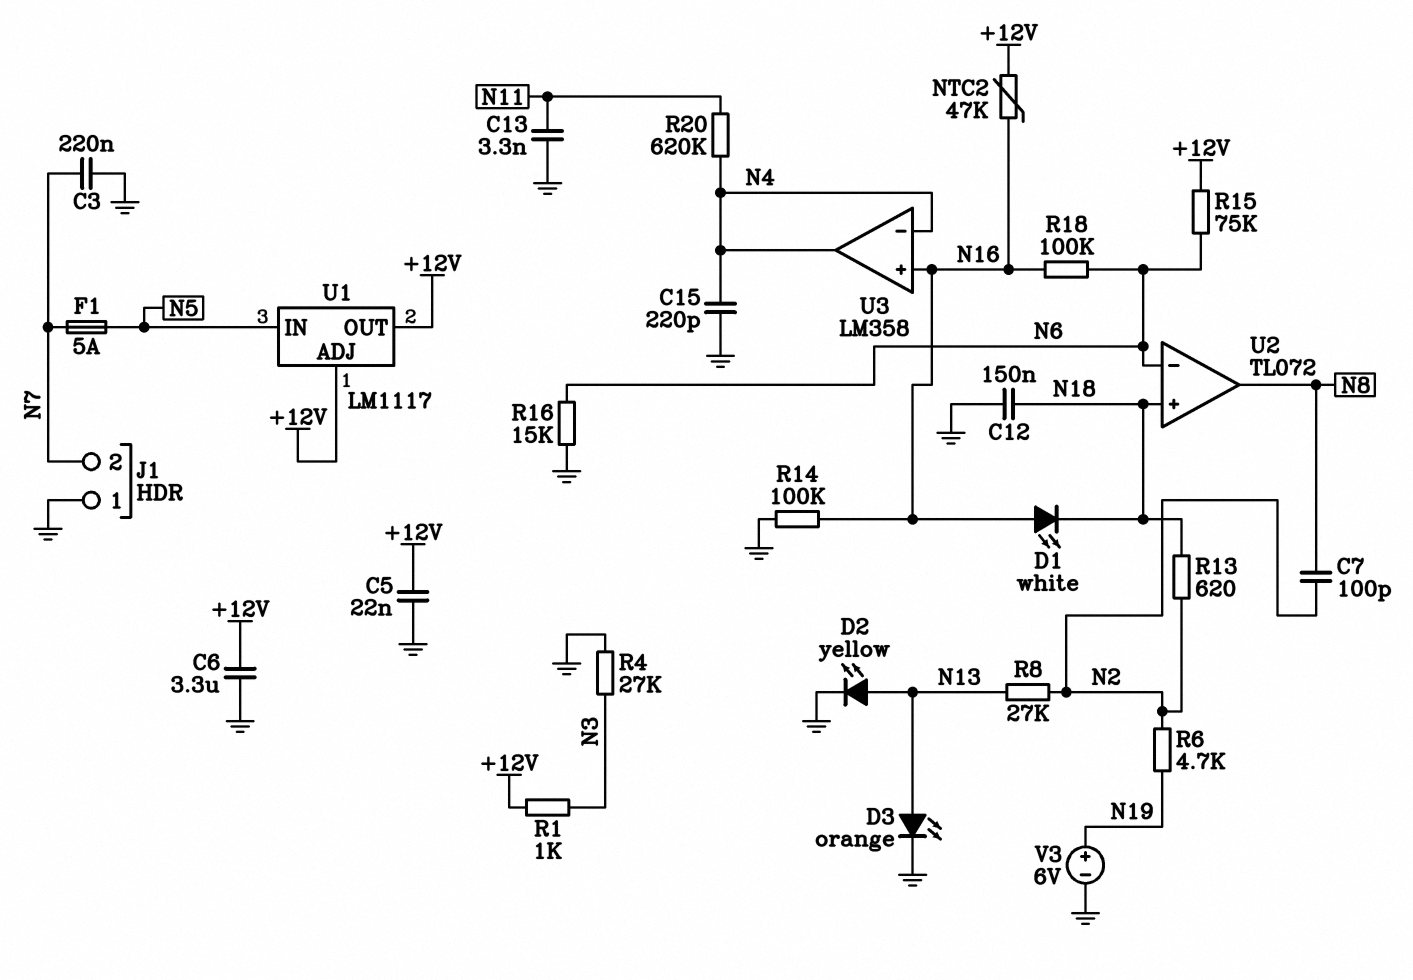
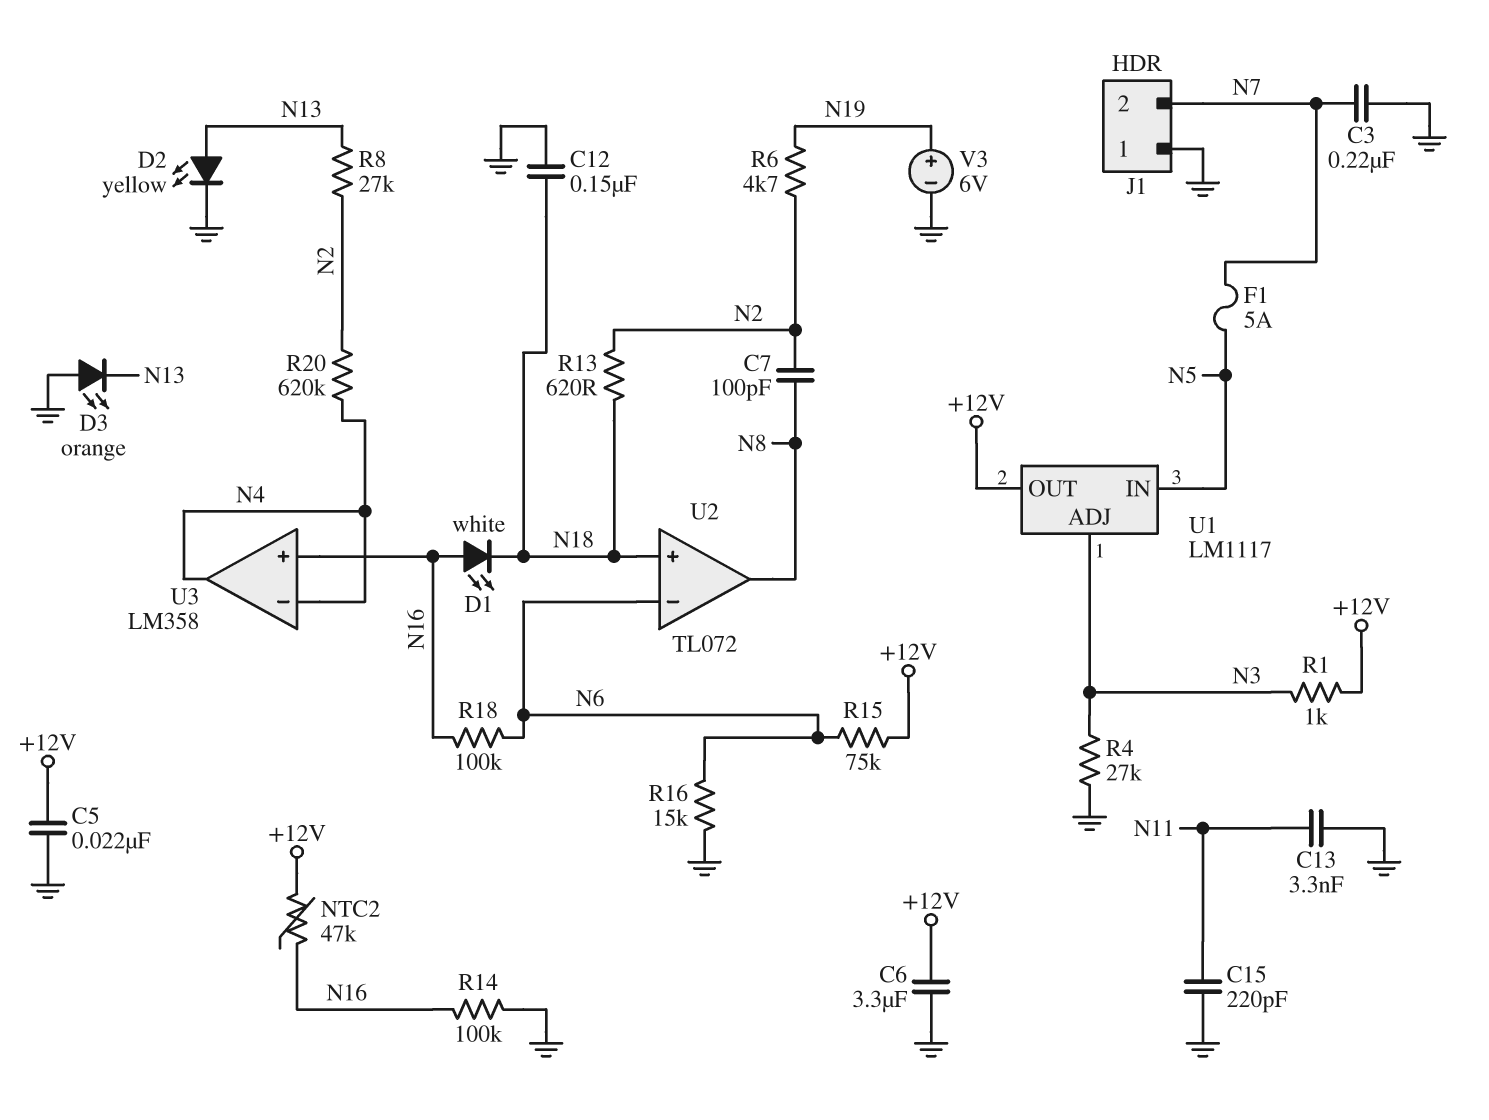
C15: 220pF (GND, N4) -> 220pF (GND, N11)
D3: LED orange (A N13, K GND) -> LED orange (A GND, K N13)
R20: 620k (N4, N11) -> 620k (N2, N4)
U1 pin ADJ: +12V -> N3

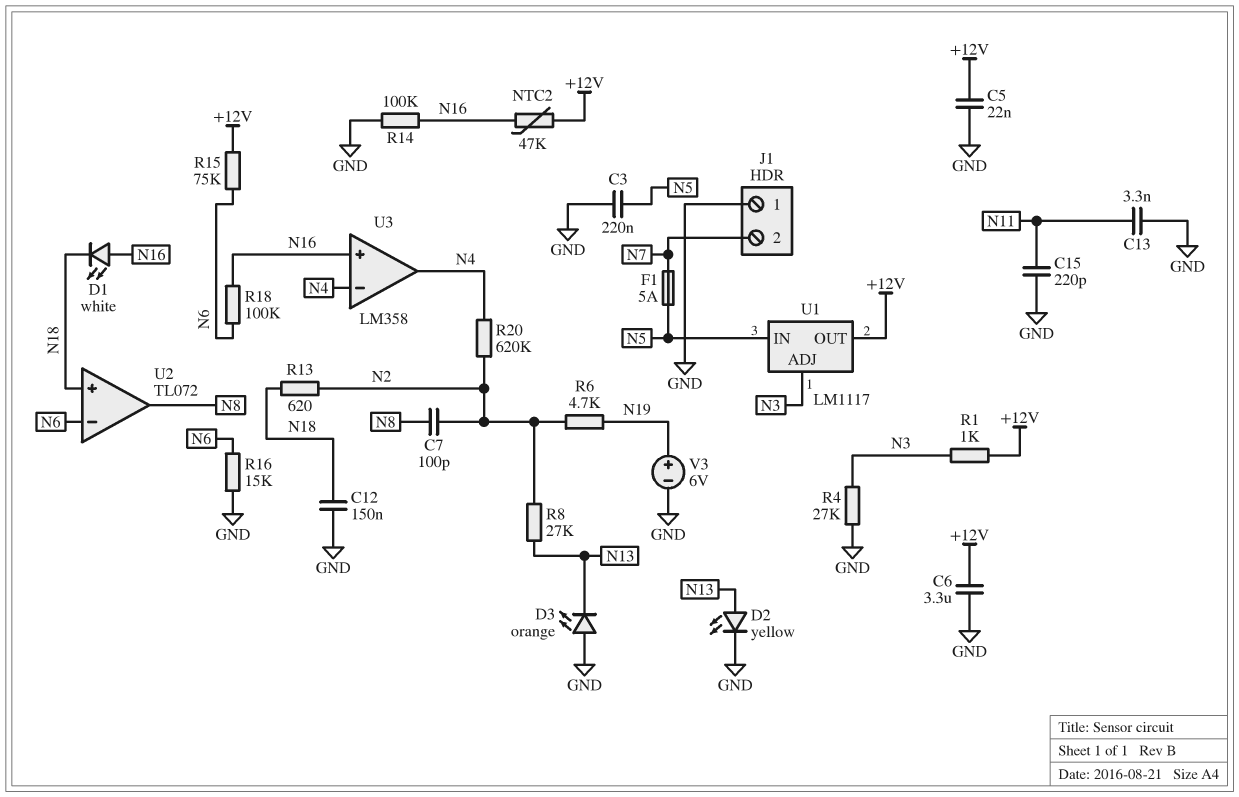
C3: 220nF (GND, N7) -> 220nF (GND, N5)

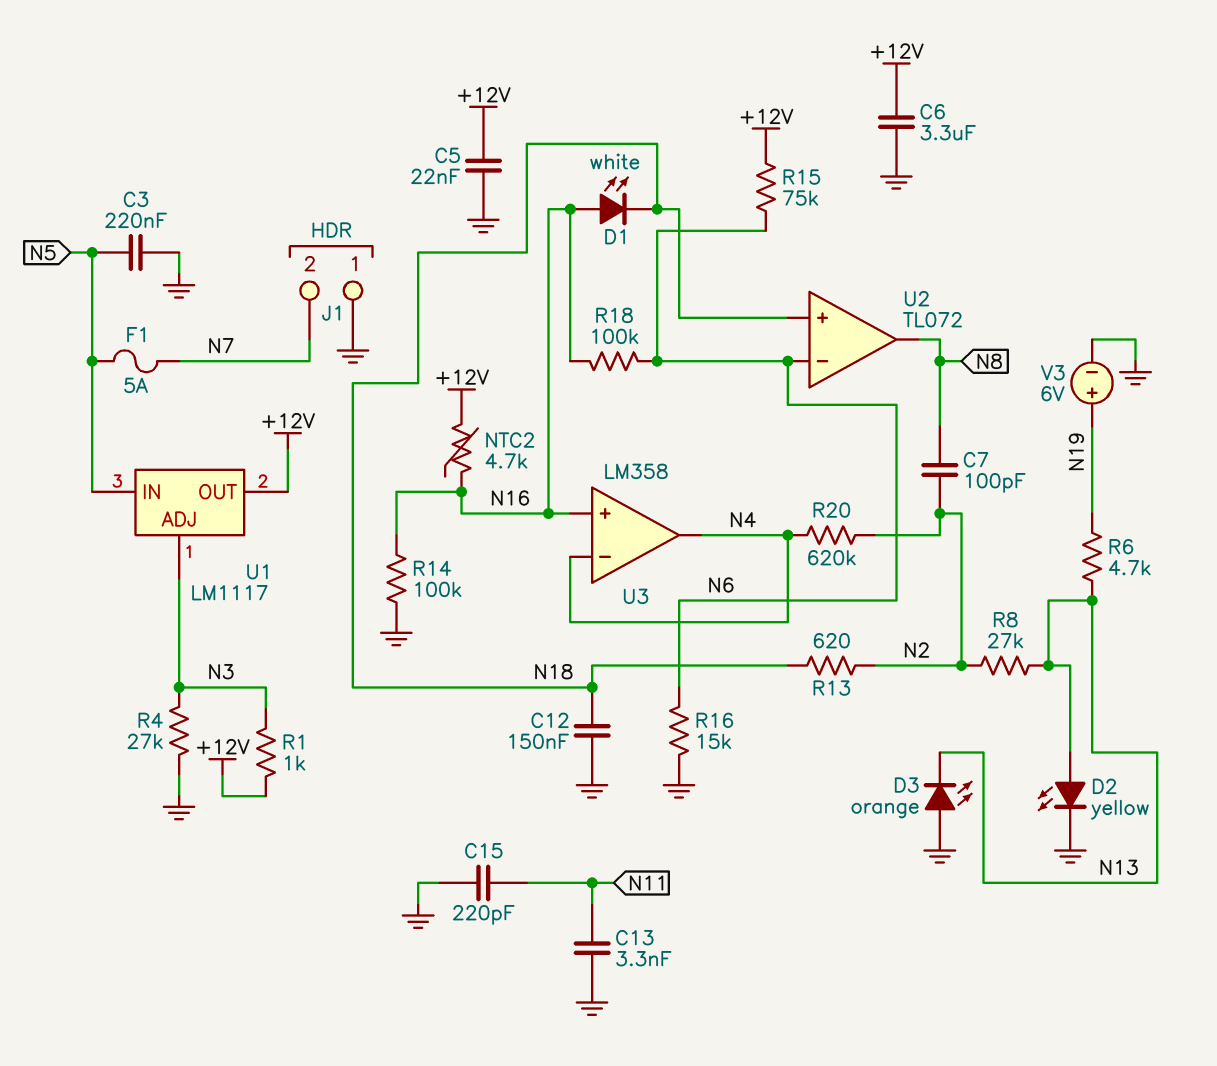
NTC2: 47k (+12V, N16) -> 4.7k (+12V, N16)
R6: 4.7k (N2, N19) -> 4.7k (N13, N19)

